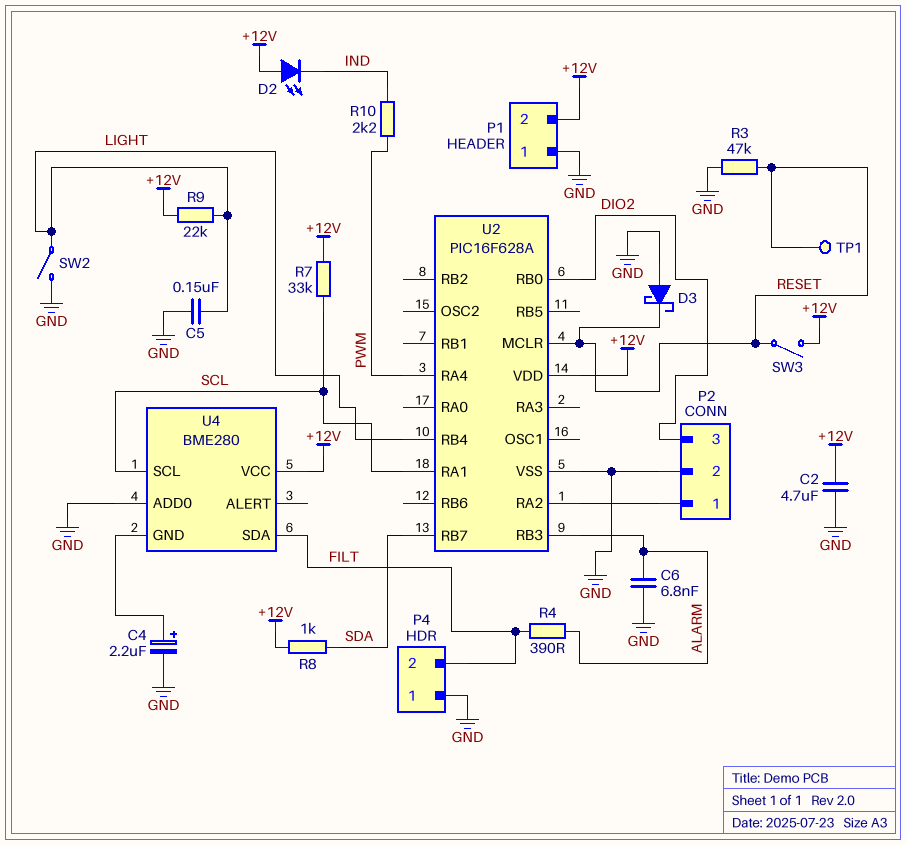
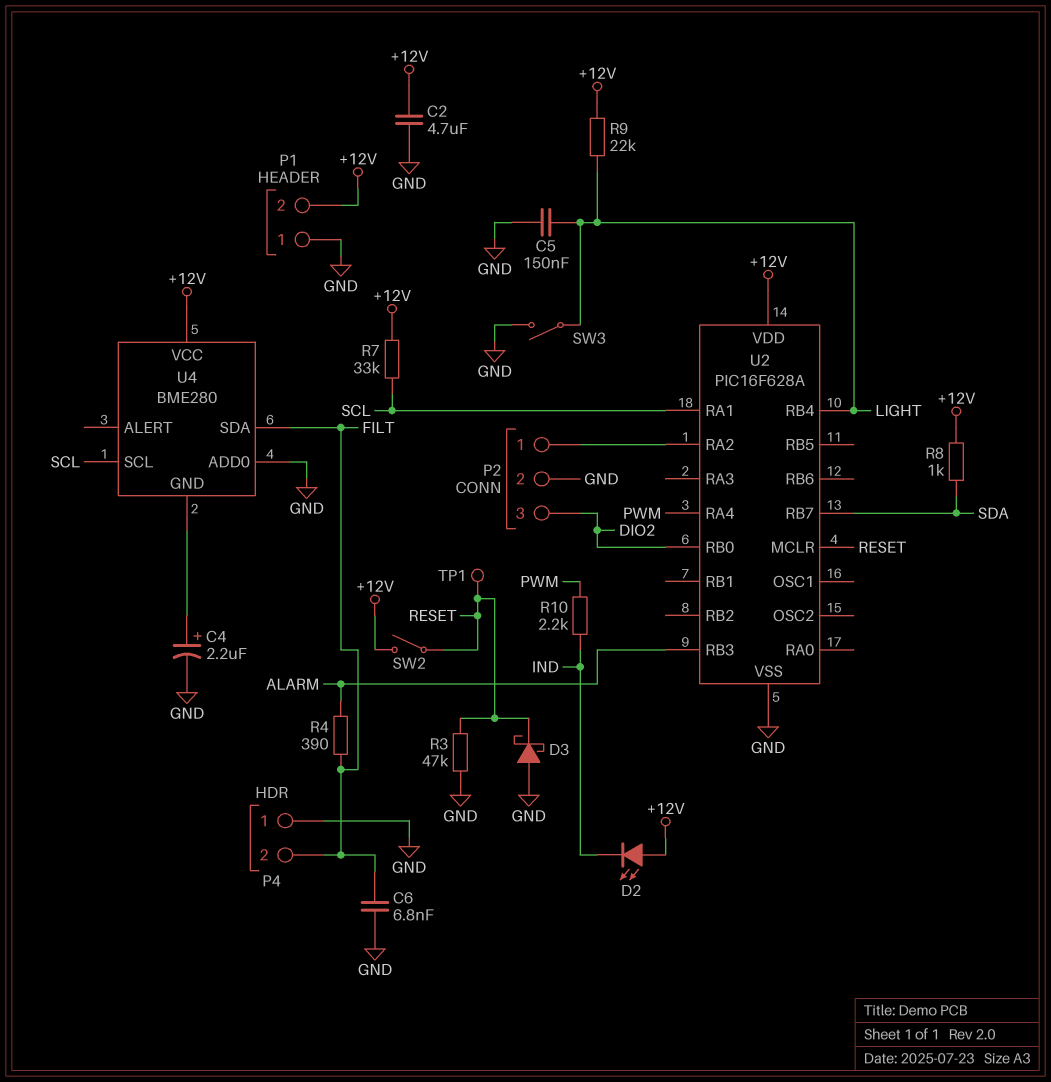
C6: 6.8nF (ALARM, GND) -> 6.8nF (FILT, GND)
SW2: switch (GND, LIGHT) -> switch (+12V, RESET)
SW3: switch (+12V, RESET) -> switch (GND, LIGHT)

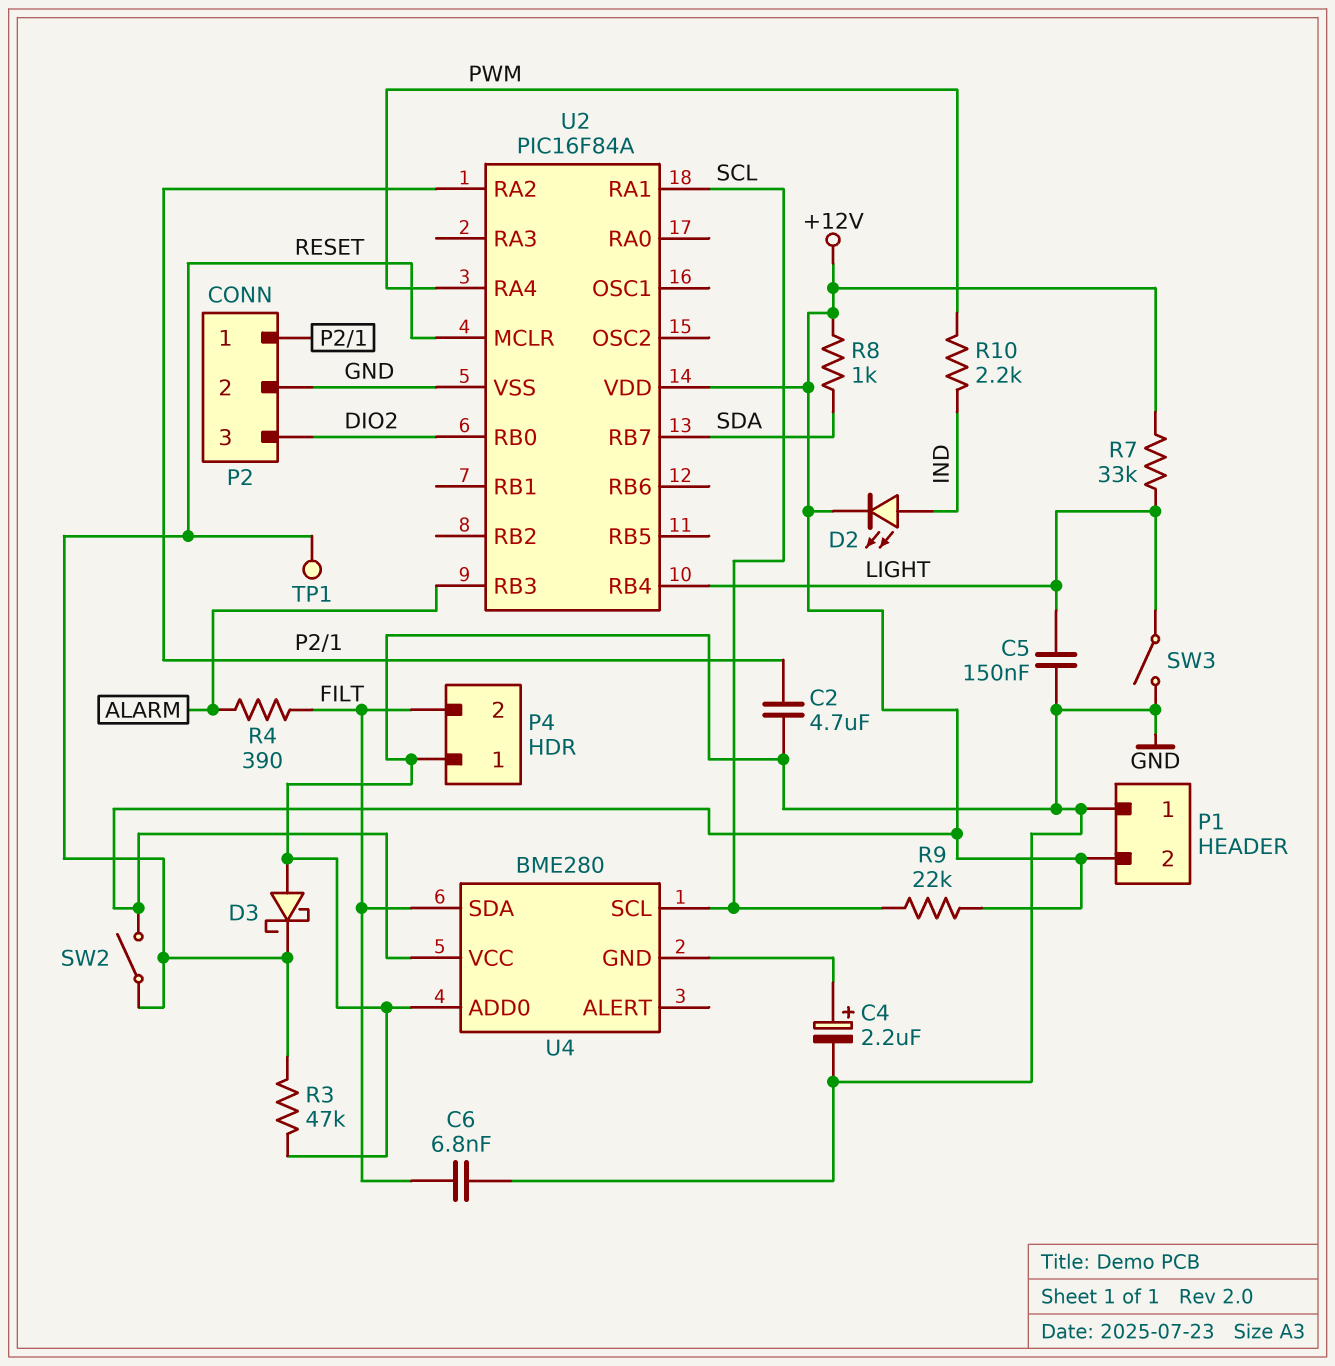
C2: 4.7uF (+12V, GND) -> 4.7uF (GND, P2/1)
D2: LED (A +12V, K IND) -> LED (A IND, K +12V)
R7: 33k (+12V, SCL) -> 33k (+12V, LIGHT)
R9: 22k (+12V, LIGHT) -> 22k (+12V, SCL)
U2: PIC16F628A -> PIC16F84A

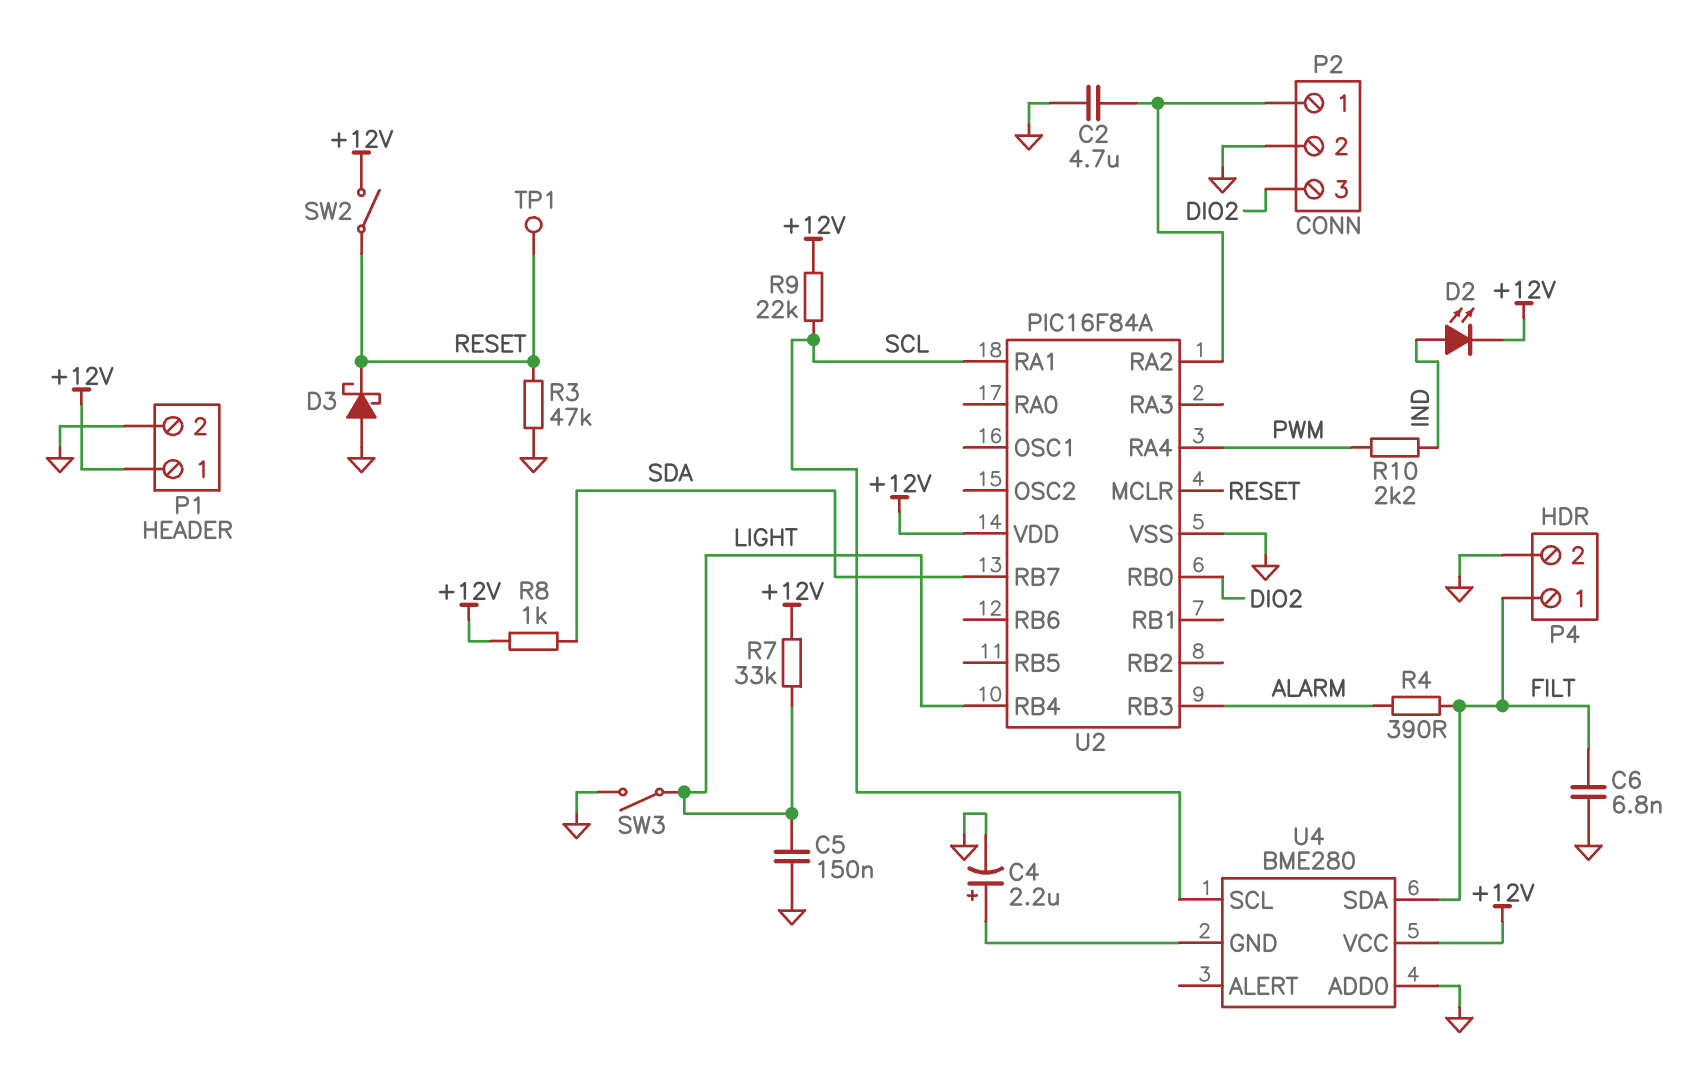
P1 pin 1: GND -> +12V
P1 pin 2: +12V -> GND
P4 pin 1: GND -> FILT
P4 pin 2: FILT -> GND

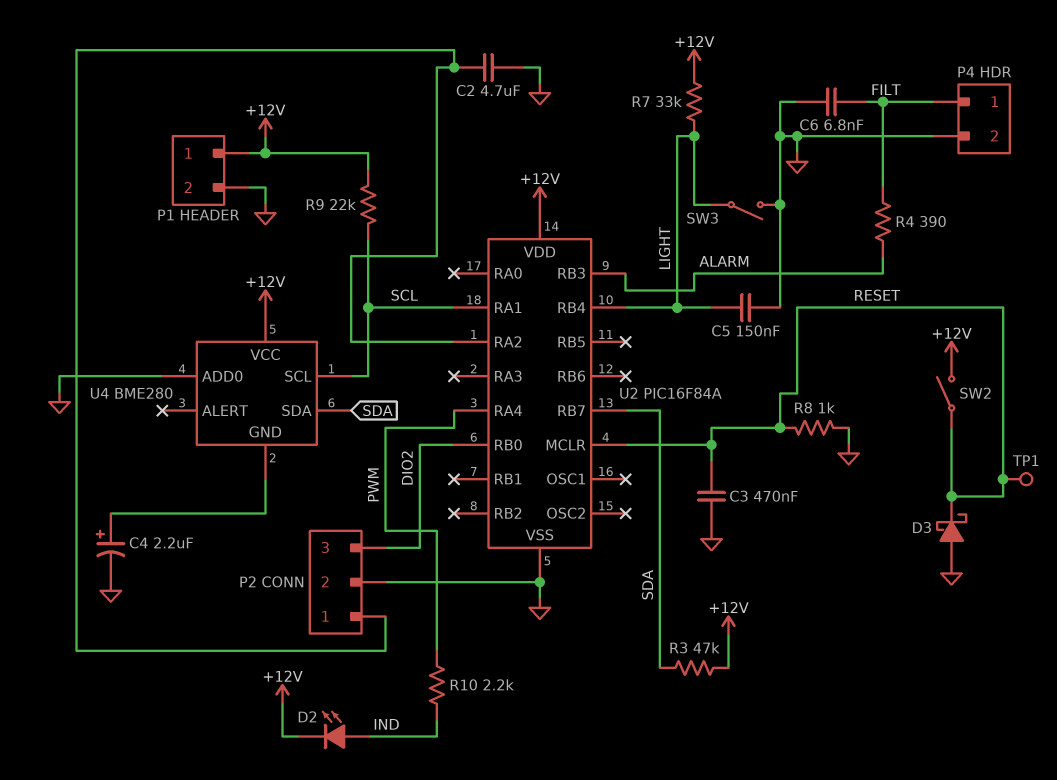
C3: none -> 470nF (GND, RESET)
R3: 47k (GND, RESET) -> 47k (+12V, SDA)
R8: 1k (+12V, SDA) -> 1k (GND, RESET)
U4 pin SDA: FILT -> SDA

